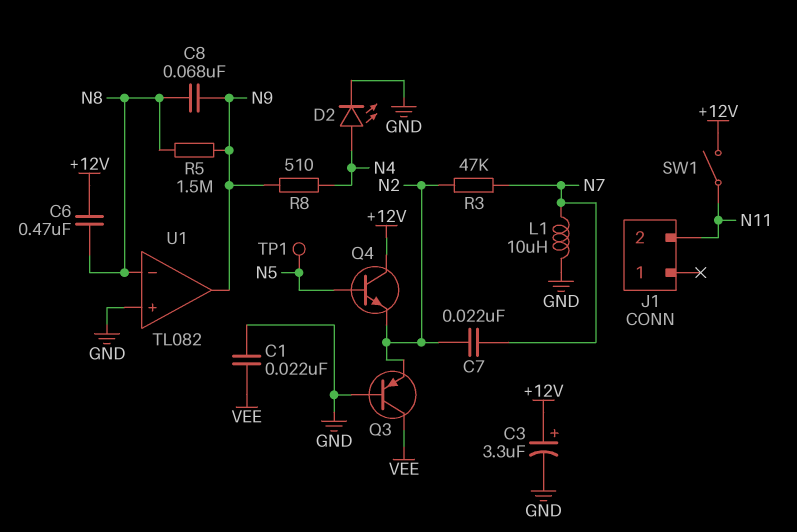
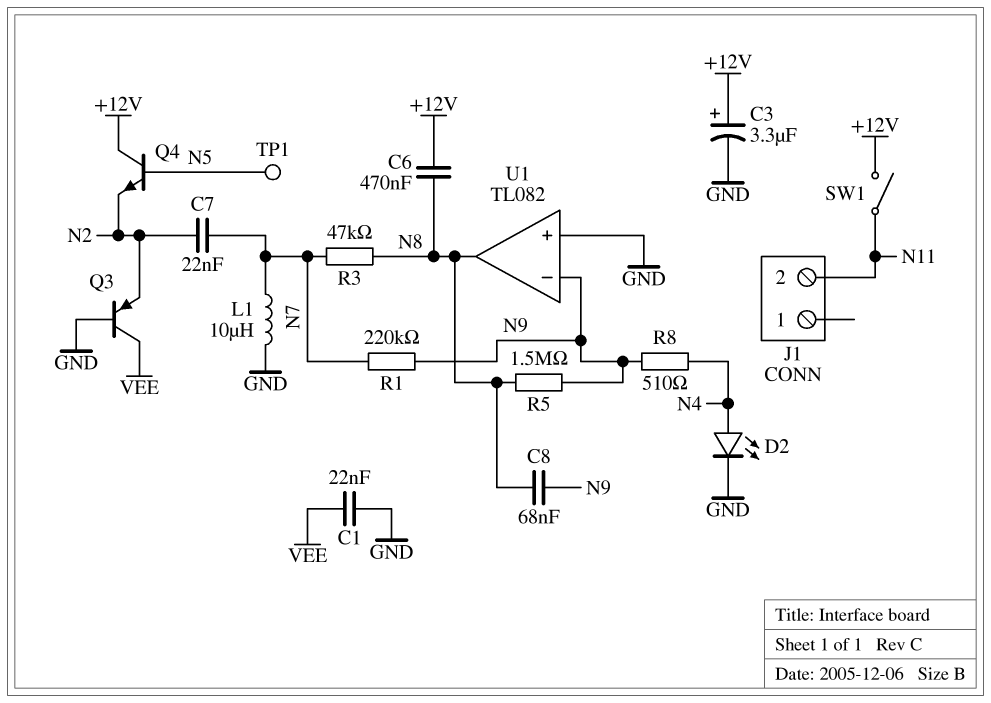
R1: none -> 220k (N7, N9)
R3: 47k (N2, N7) -> 47k (N7, N8)
U1 pin in-: N8 -> N9
U1 pin out: N9 -> N8

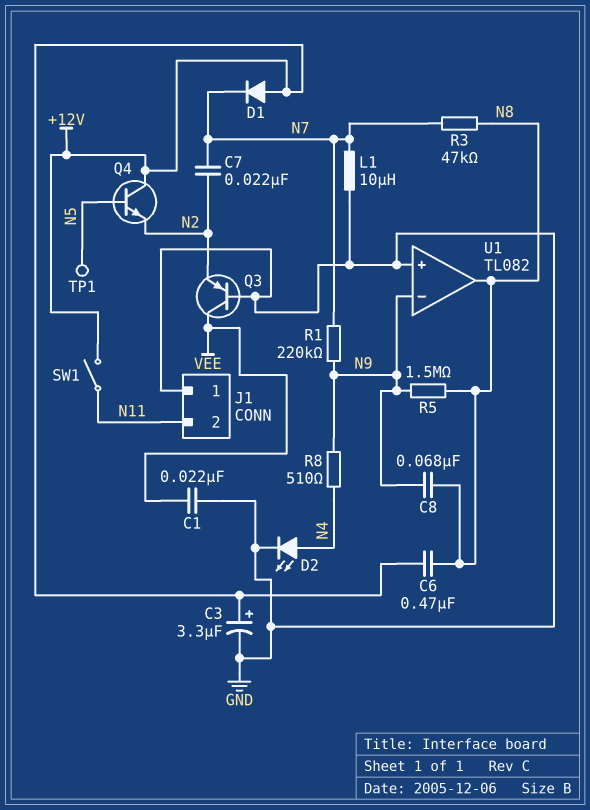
D1: none -> diode (A +12V, K N7)
J1 pin 1: none -> GND

